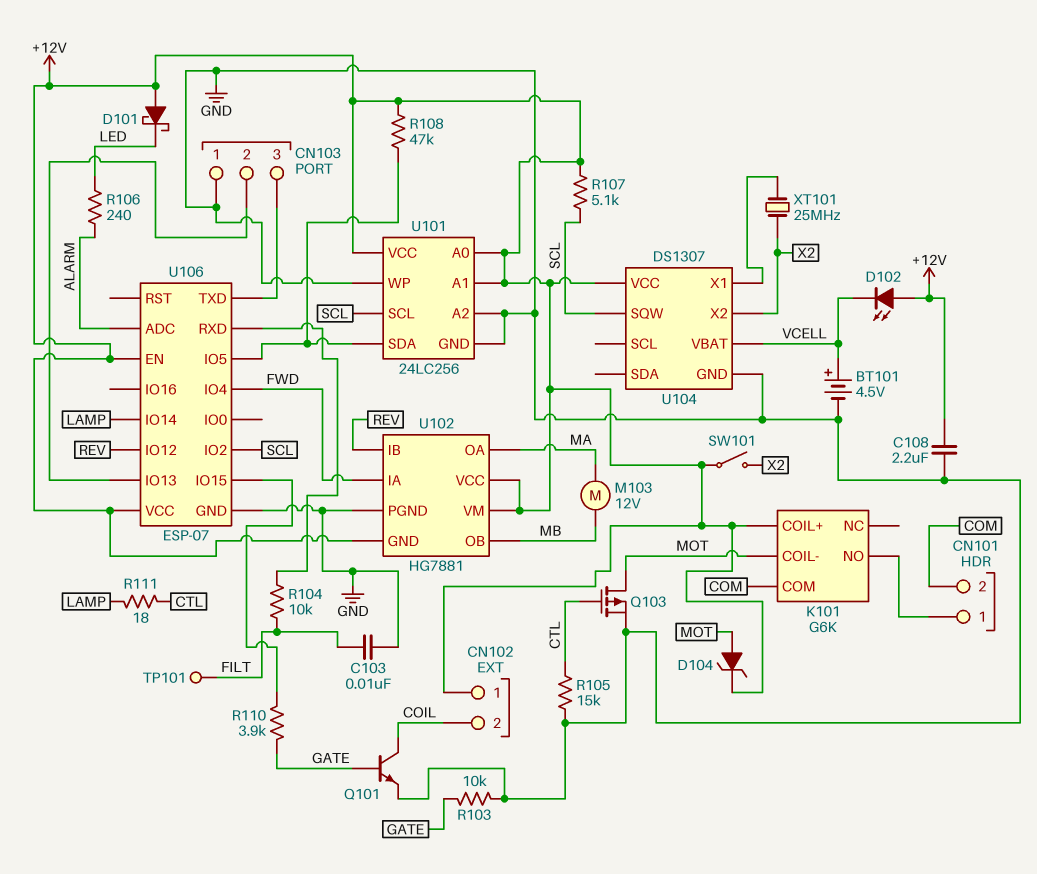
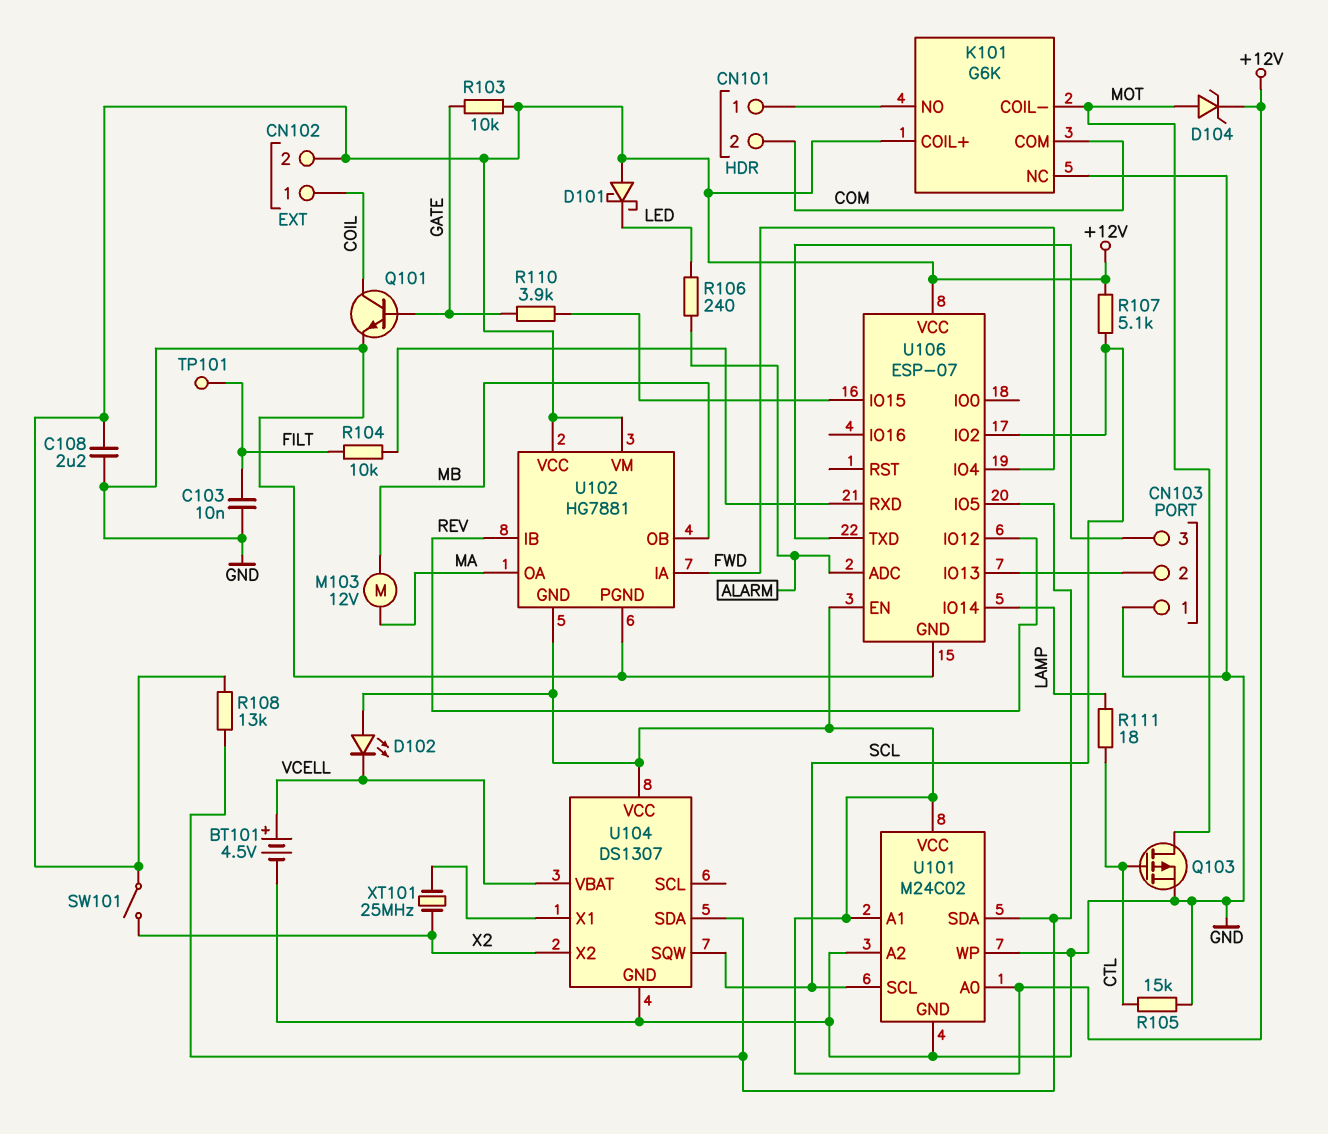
CN102 pin 1: +12V -> COIL
CN102 pin 2: COIL -> +12V
K101 pin NC: none -> GND
R103: 10k (GATE, GND) -> 10k (+12V, GATE)
R108: 47k (+12V, U101/SDA) -> 13k (+12V, U101/SDA)
U101: 24LC256 -> M24C02
U104 pin SDA: none -> U101/SDA

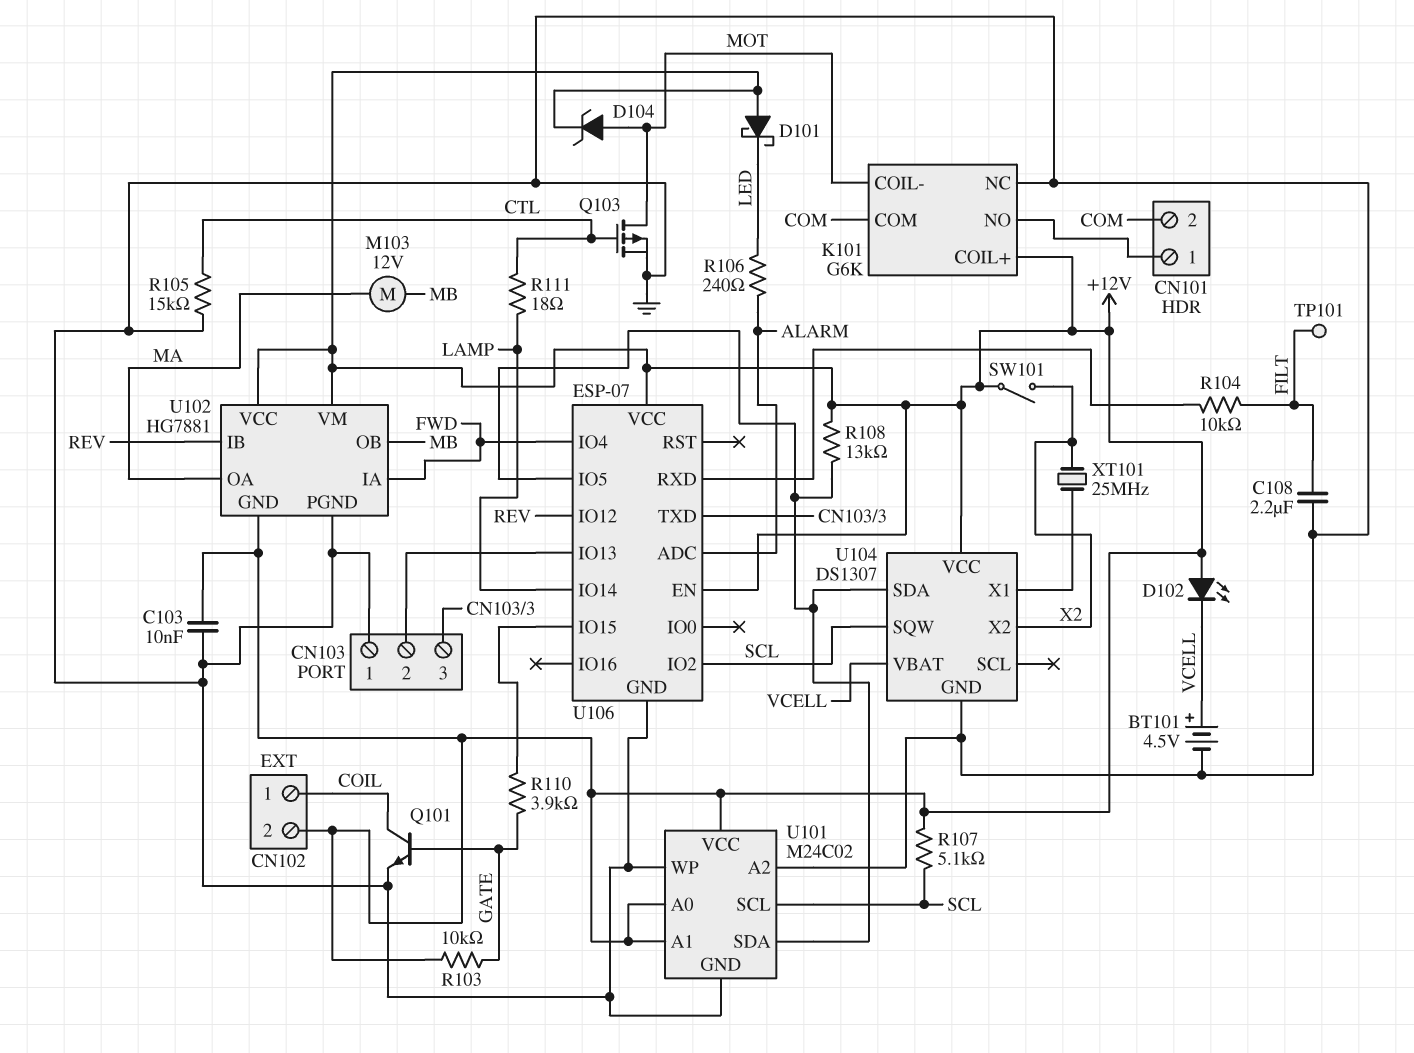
C103: 10nF (FILT, GND) -> 10nF (+12V, GND)
C108: 2.2uF (+12V, GND) -> 2.2uF (FILT, GND)

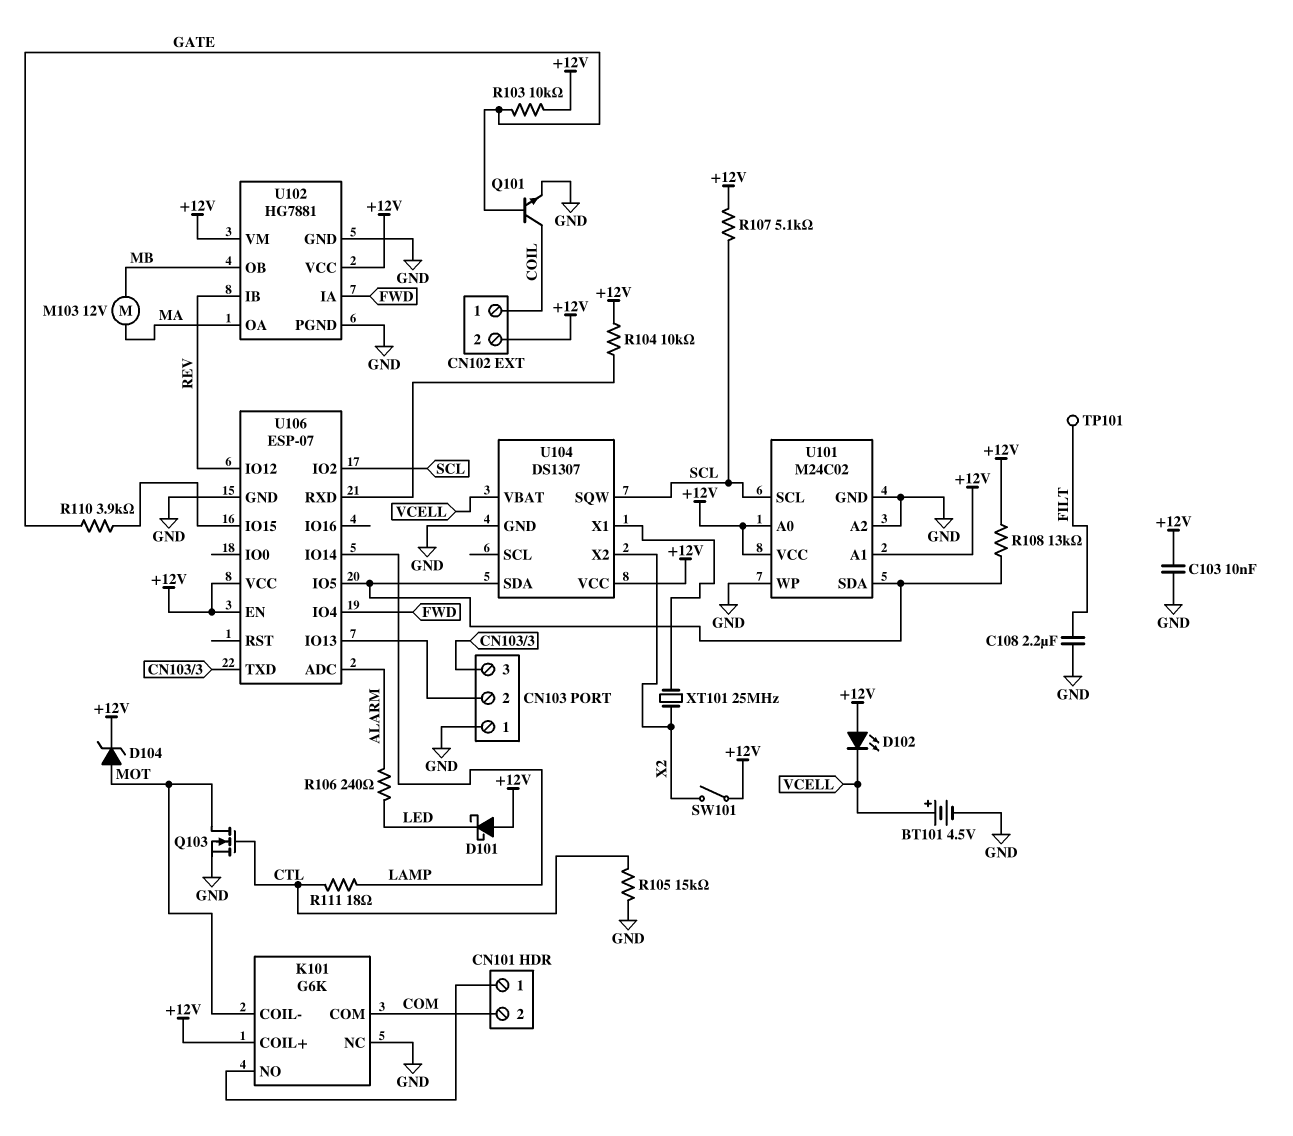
Q103: PMOS (G CTL, D MOT, S GND) -> NMOS (G CTL, D MOT, S GND)
R104: 10k (FILT, U106/RXD) -> 10k (+12V, U106/RXD)
U102 pin GND: +12V -> GND

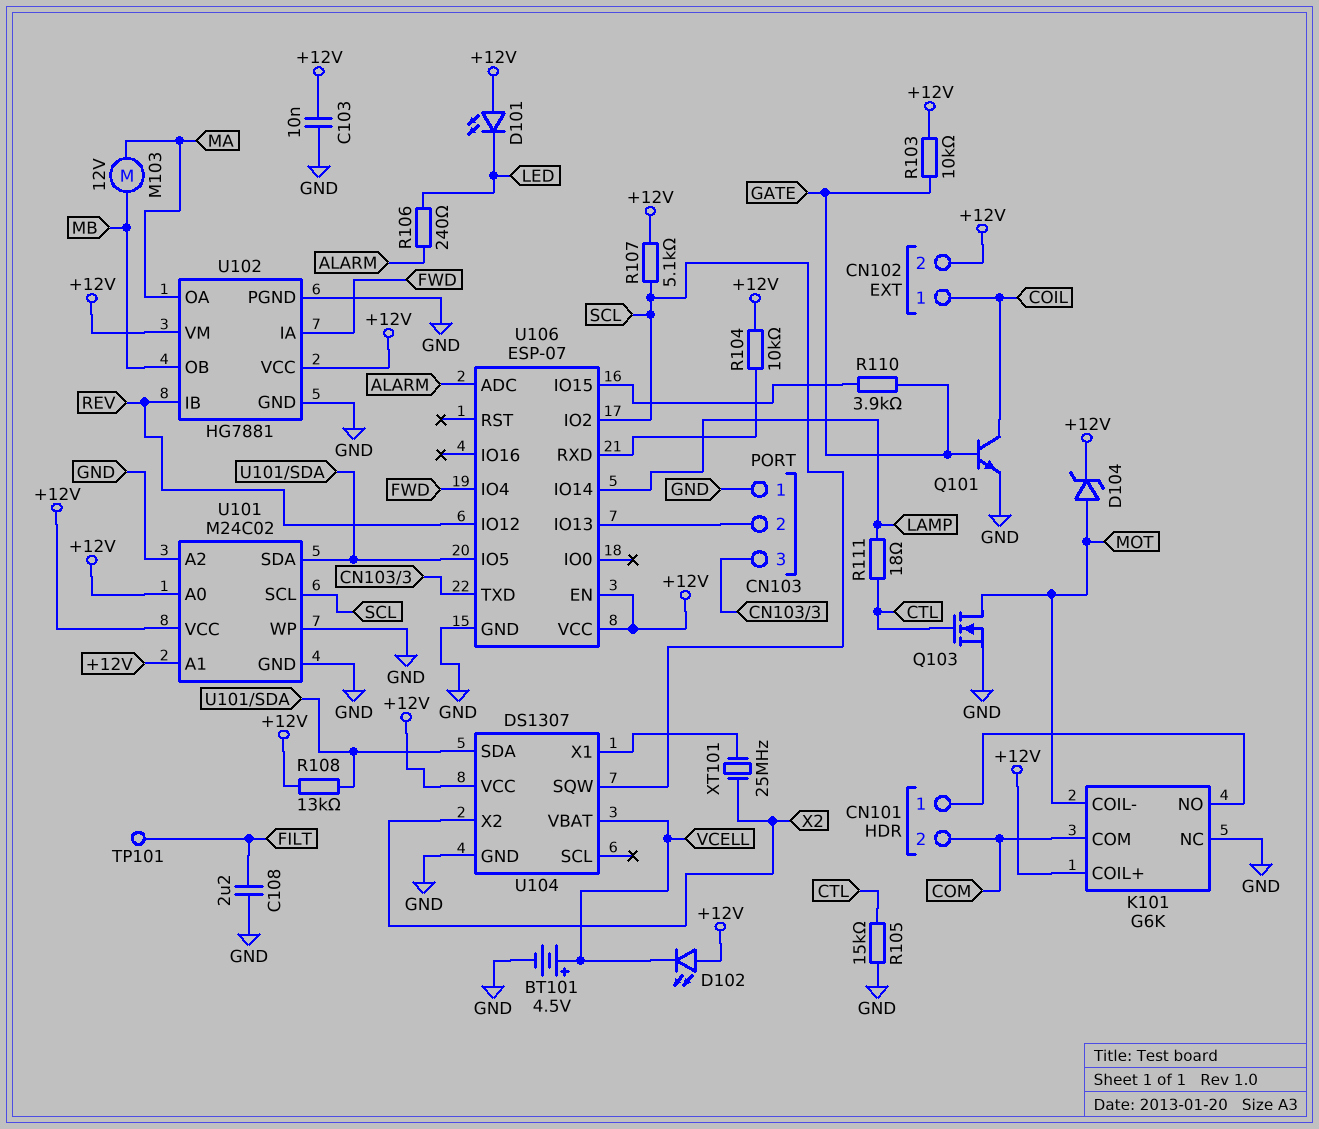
D101: schottky (A +12V, K LED) -> LED (A +12V, K LED)
SW101: switch (+12V, X2) -> none

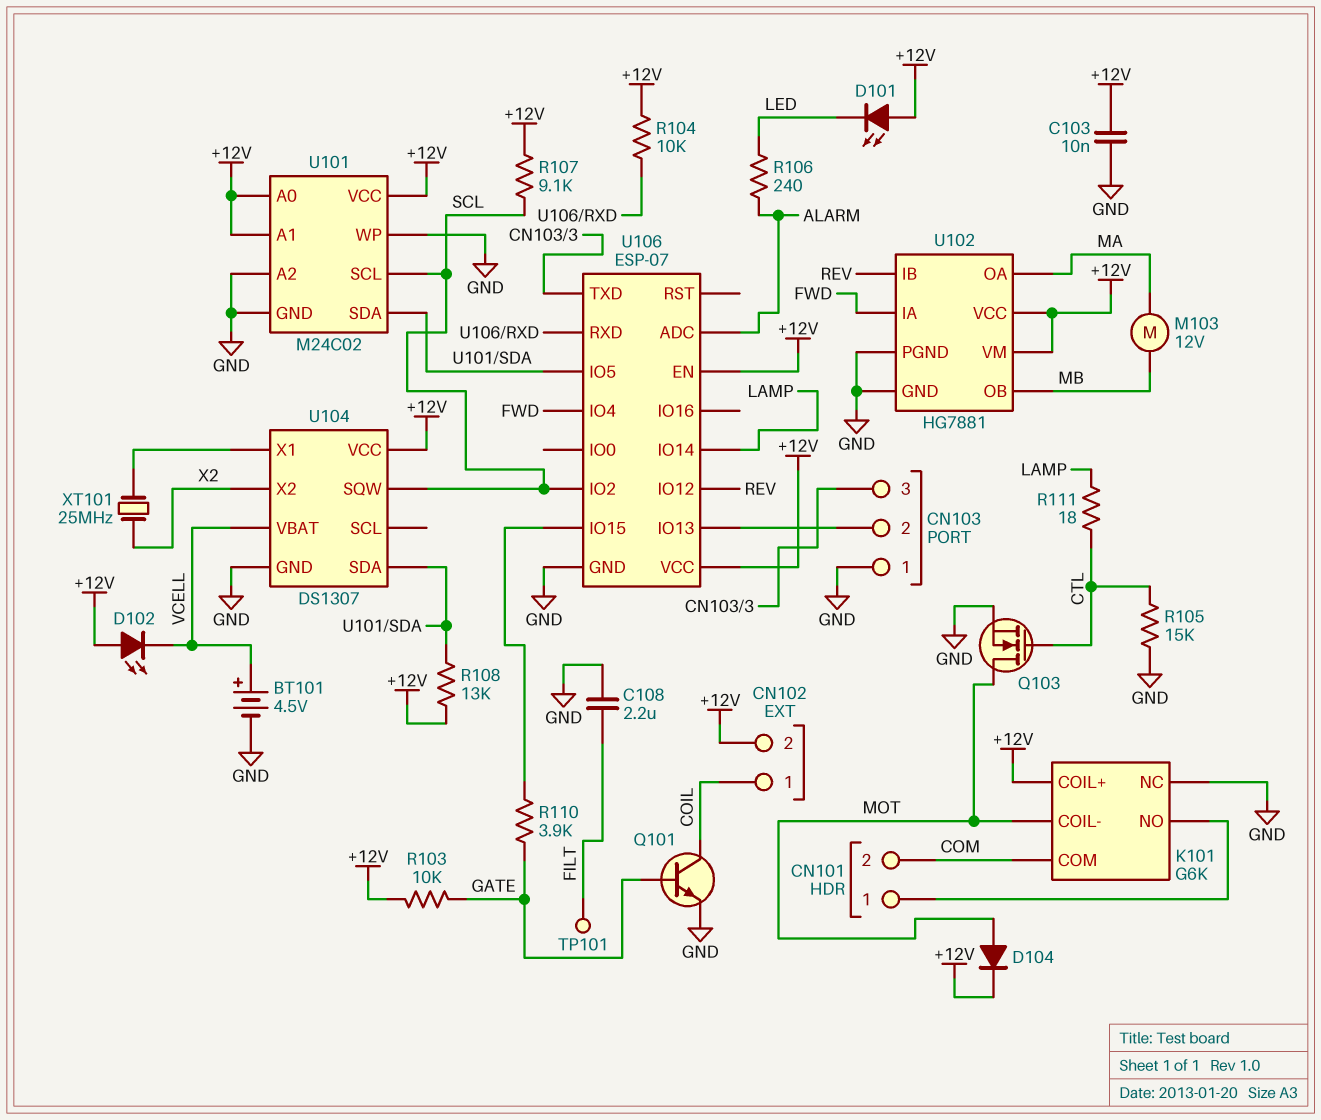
D104: zener (A MOT, K +12V) -> diode (A MOT, K +12V)
R107: 5.1k (+12V, SCL) -> 9.1k (+12V, SCL)

